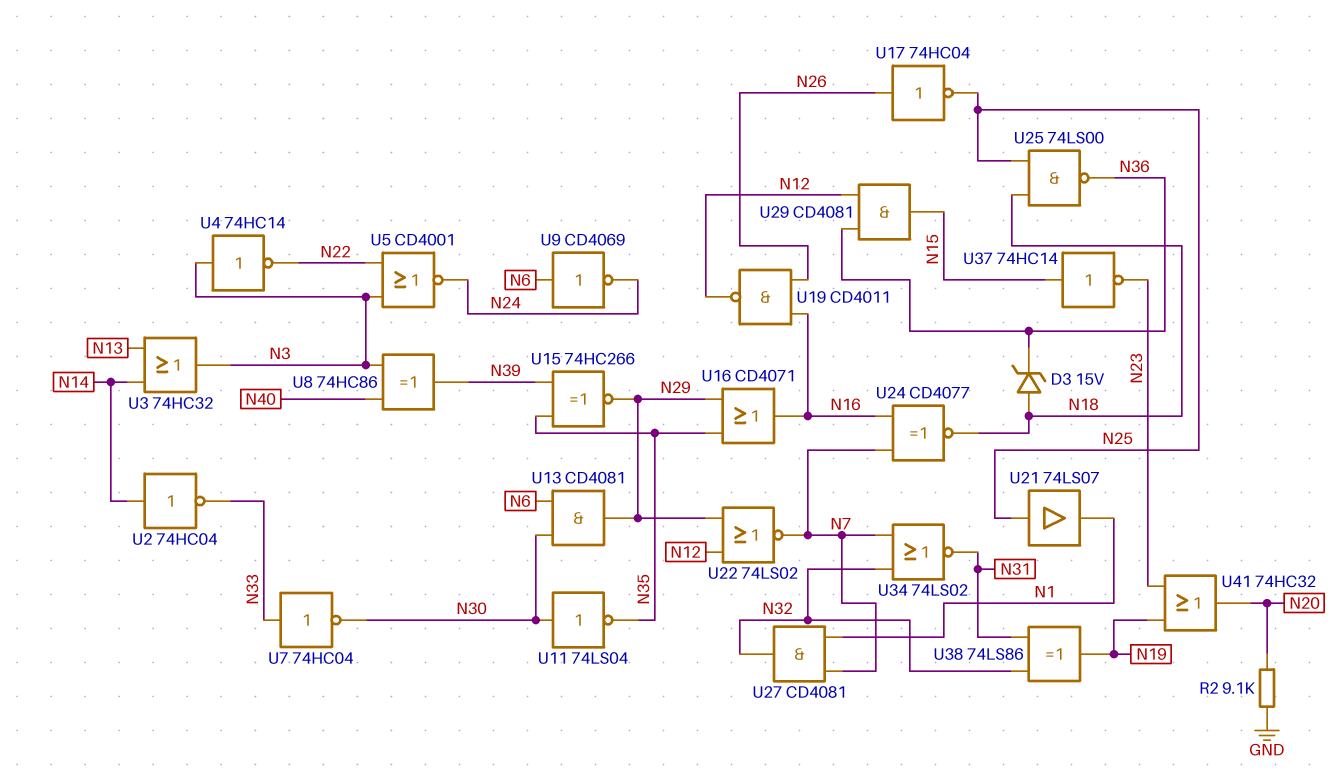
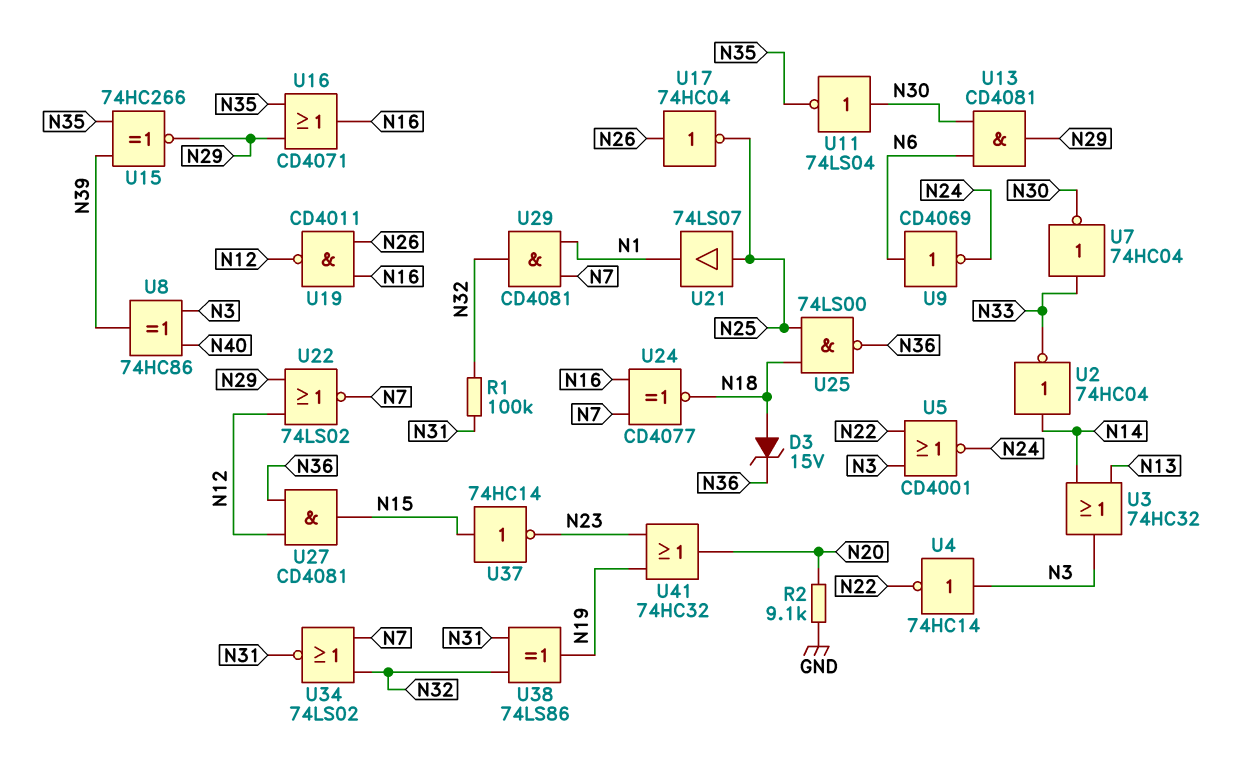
R1: none -> 100k (N31, N32)
U27: AND CD4081 (in N1, in N7, out N32) -> AND CD4081 (in N12, in N36, out N15)
U29: AND CD4081 (in N12, in N36, out N15) -> AND CD4081 (in N1, in N7, out N32)

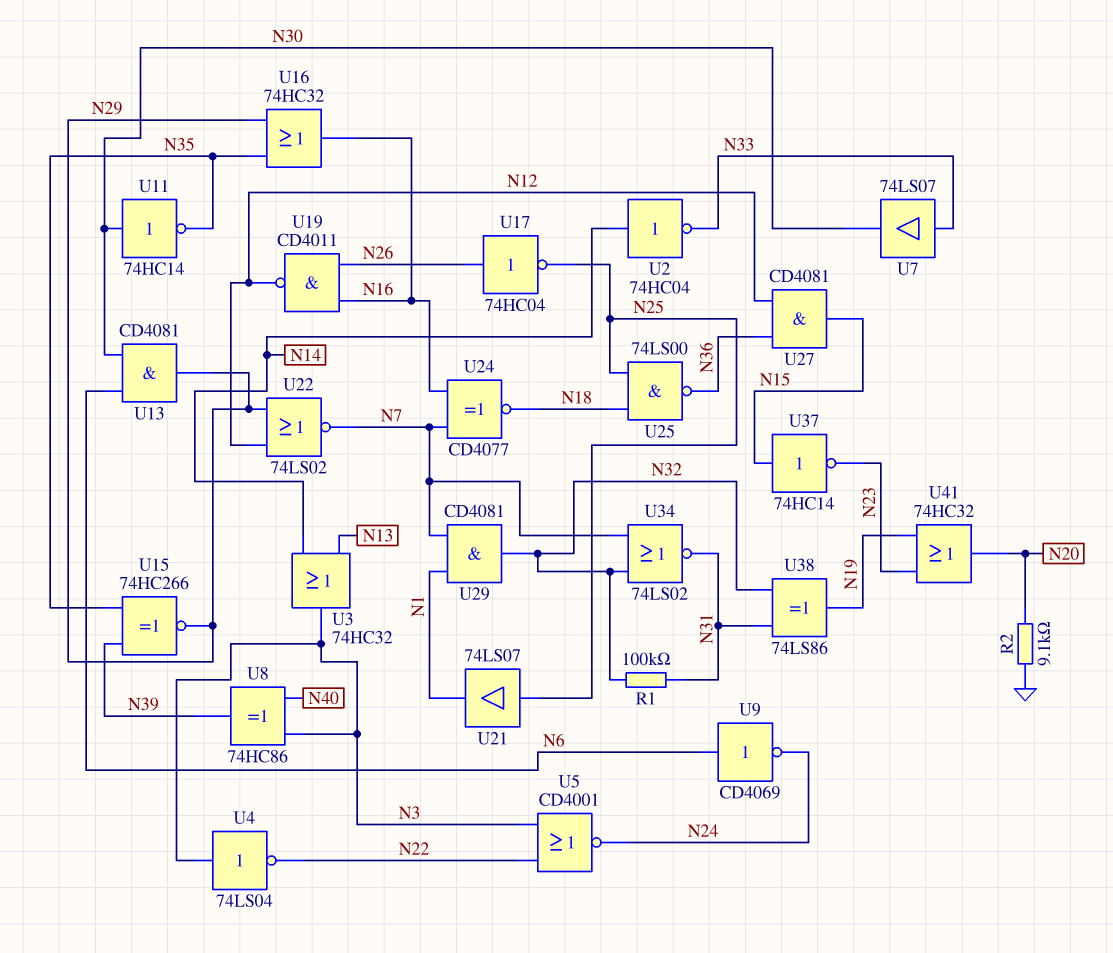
D3: zener 15V (A N18, K N36) -> none
U4: NOT 74HC14 (in N3, out N22) -> NOT 74LS04 (in N3, out N22)
U7: NOT 74HC04 (in N33, out N30) -> buffer 74LS07 (in N33, out N30)
U11: NOT 74LS04 (in N30, out N35) -> NOT 74HC14 (in N30, out N35)
U16: OR CD4071 (in N29, in N35, out N16) -> OR 74HC32 (in N29, in N35, out N16)

